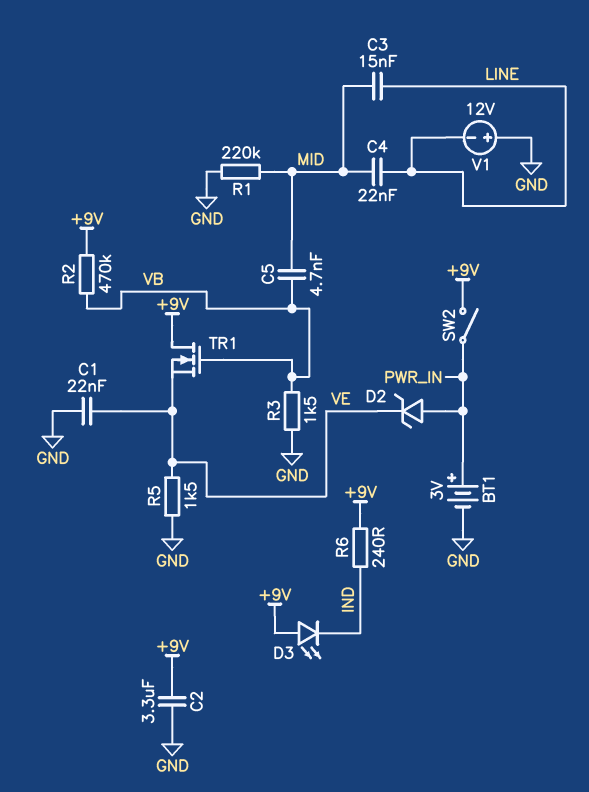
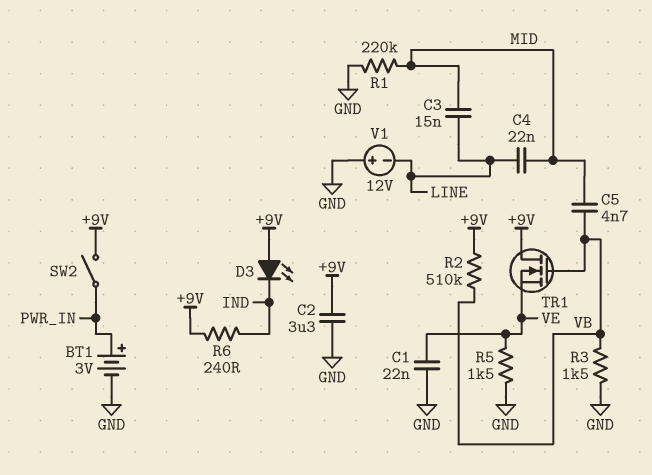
D2: zener (A PWR_IN, K VE) -> none
R2: 470k (+9V, VB) -> 510k (+9V, VB)

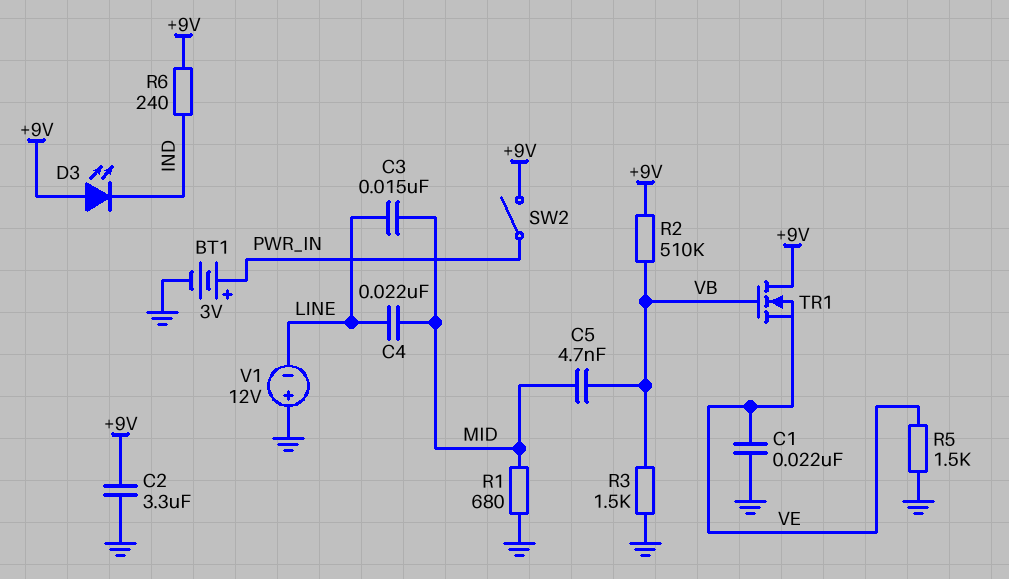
R1: 220k (GND, MID) -> 680 (GND, MID)

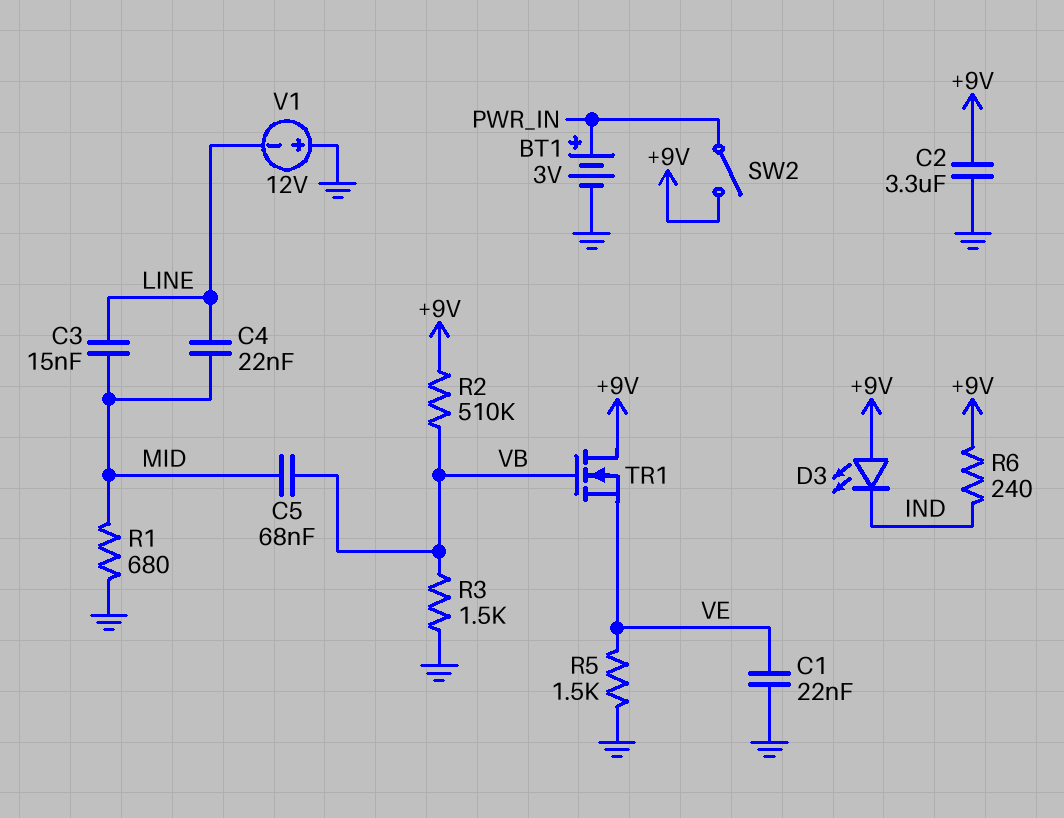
C5: 4.7nF (MID, VB) -> 68nF (MID, VB)

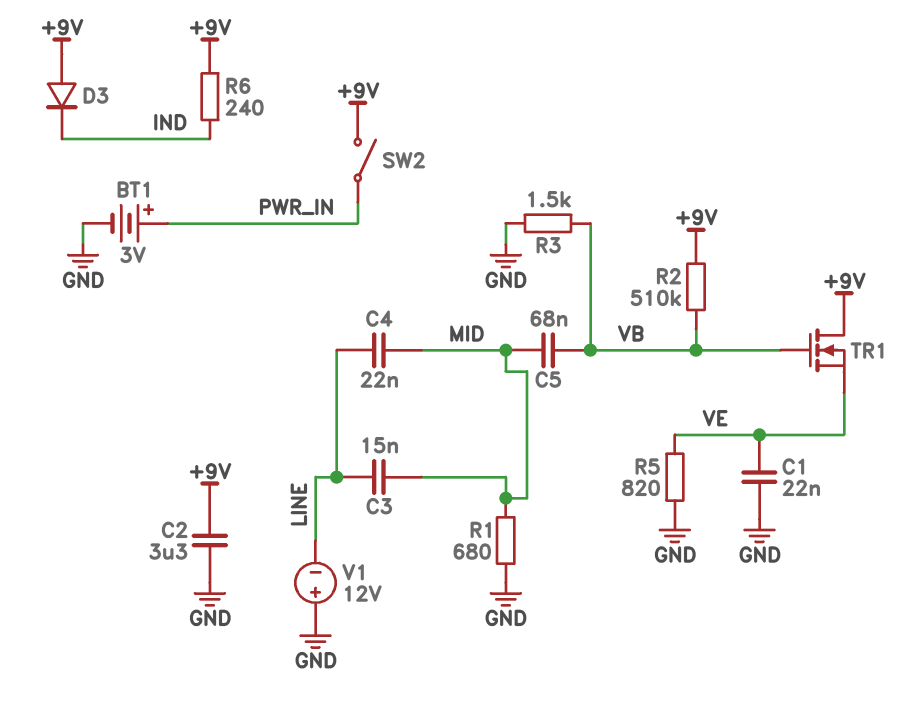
D3: LED (A +9V, K IND) -> diode (A +9V, K IND)
R5: 1.5k (GND, VE) -> 820 (GND, VE)

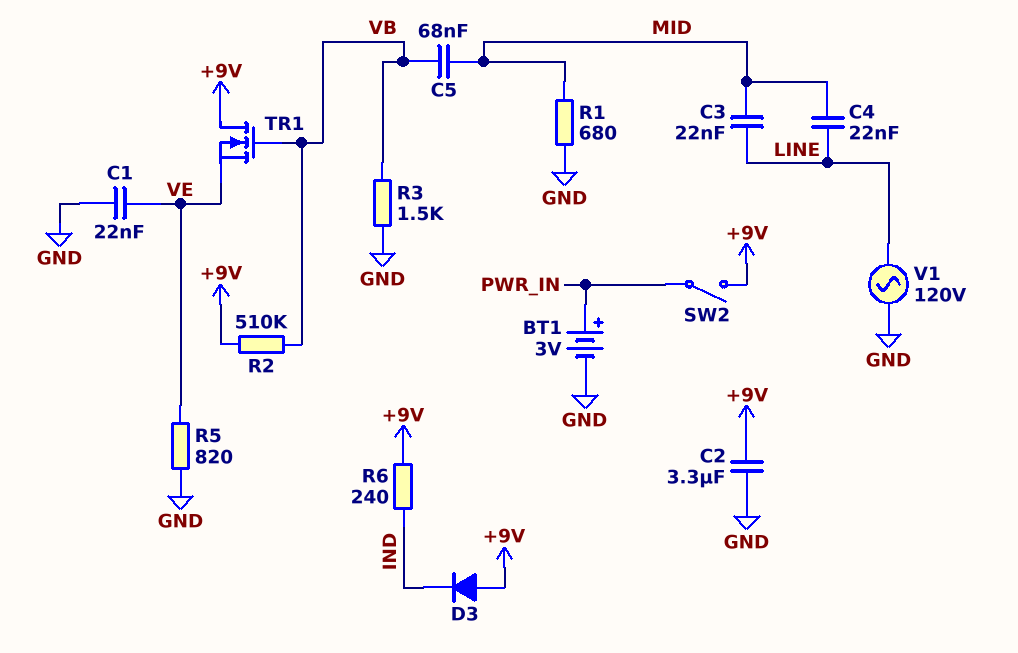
C3: 15nF (LINE, MID) -> 22nF (LINE, MID)
V1: 12V (plus GND, minus LINE) -> AC 120V (GND, LINE)

